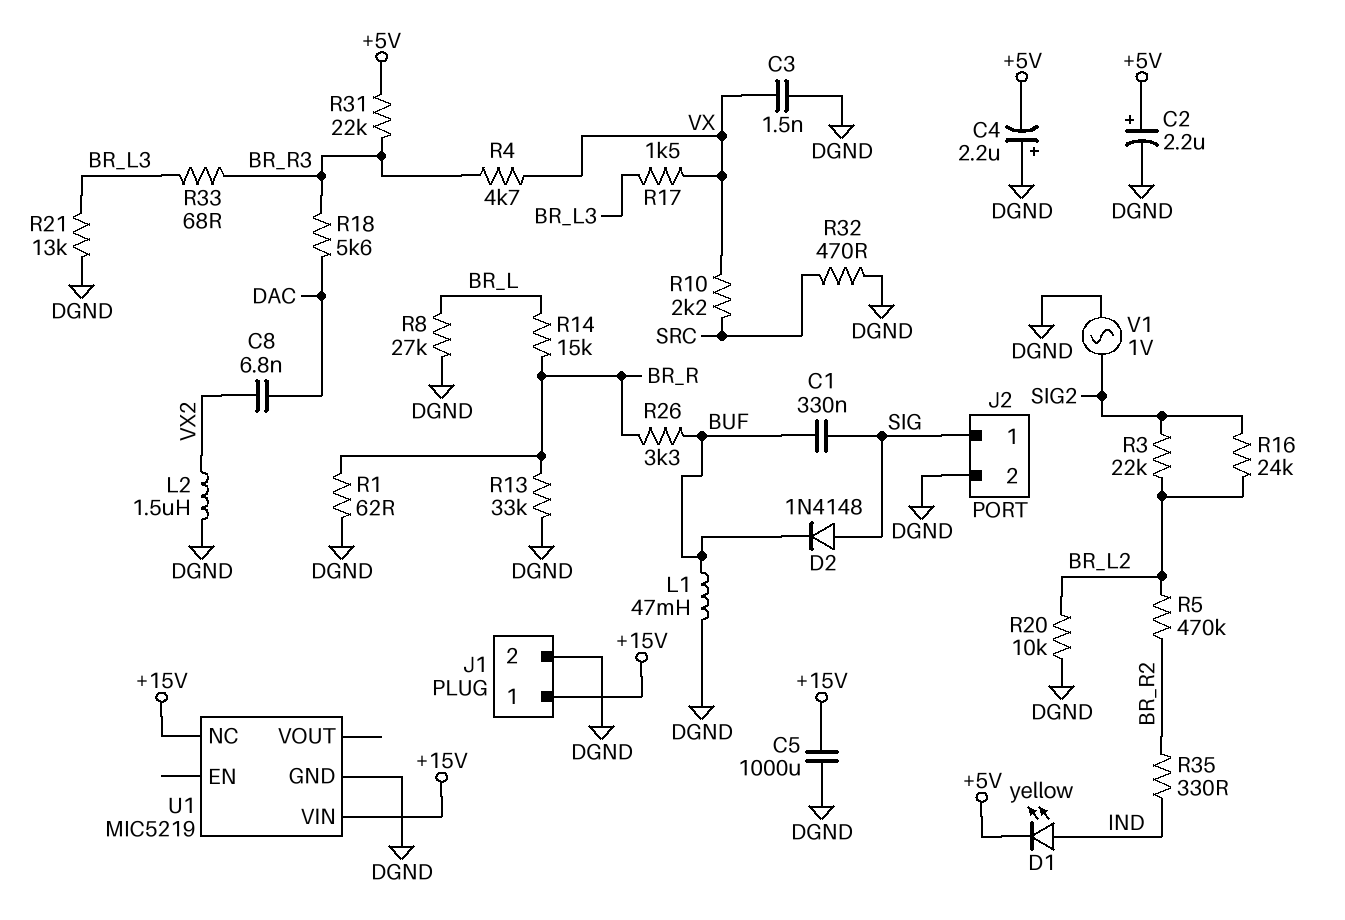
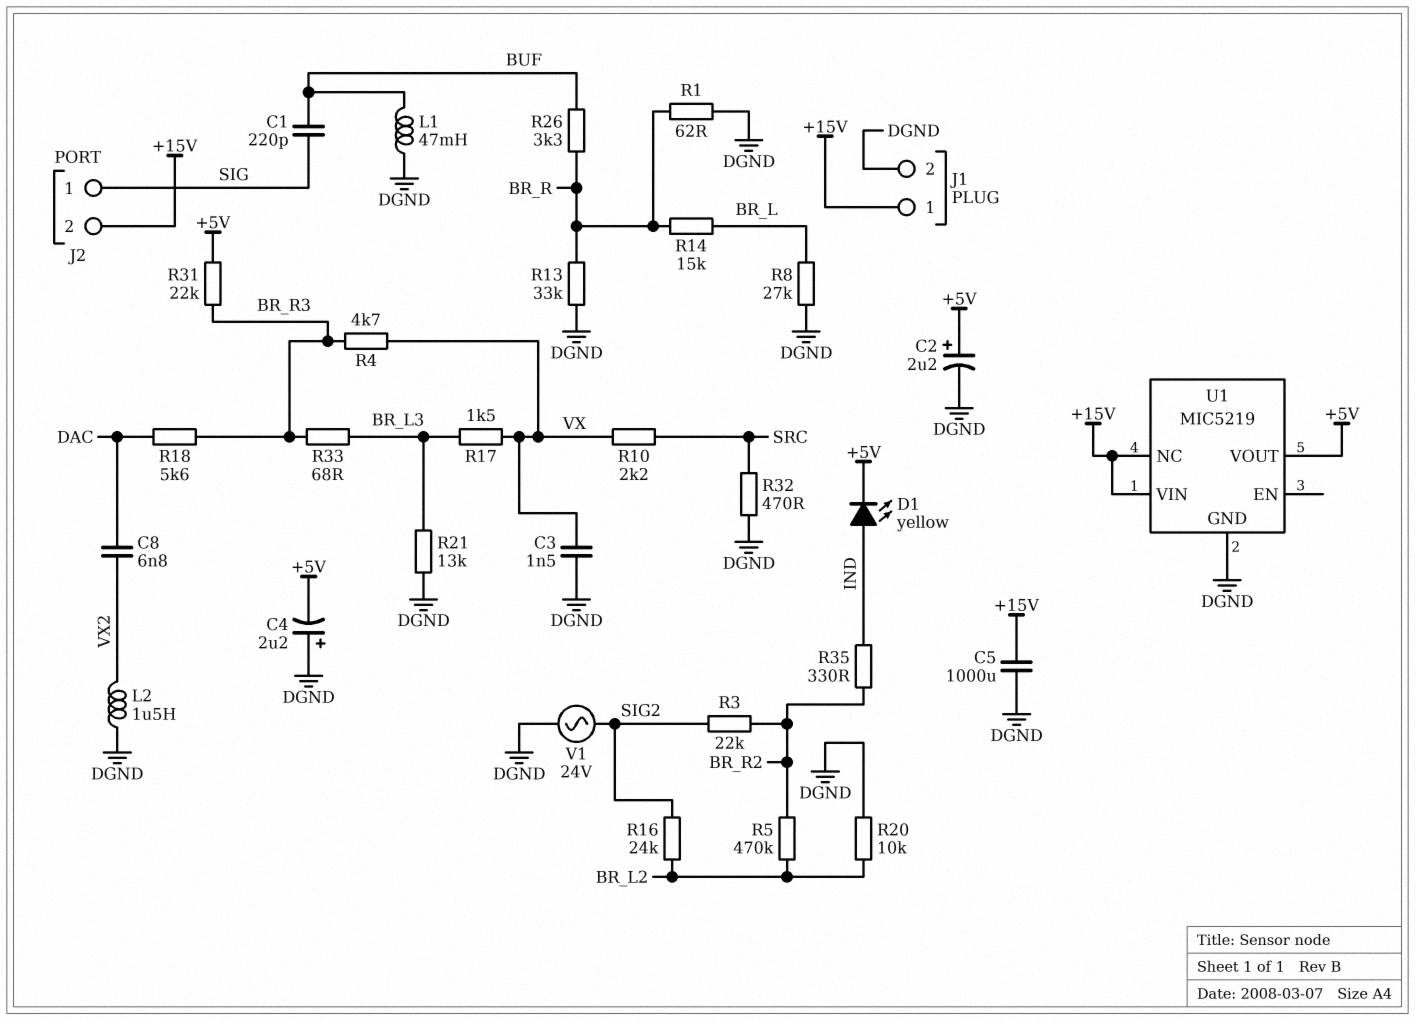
C1: 330nF (BUF, SIG) -> 220pF (BUF, SIG)
D2: diode 1N4148 (A SIG, K BUF) -> none
J2 pin 2: DGND -> +15V
R3: 22k (BR_L2, SIG2) -> 22k (BR_R2, SIG2)
U1 pin VOUT: none -> +5V
V1: AC 1V (DGND, SIG2) -> AC 24V (DGND, SIG2)

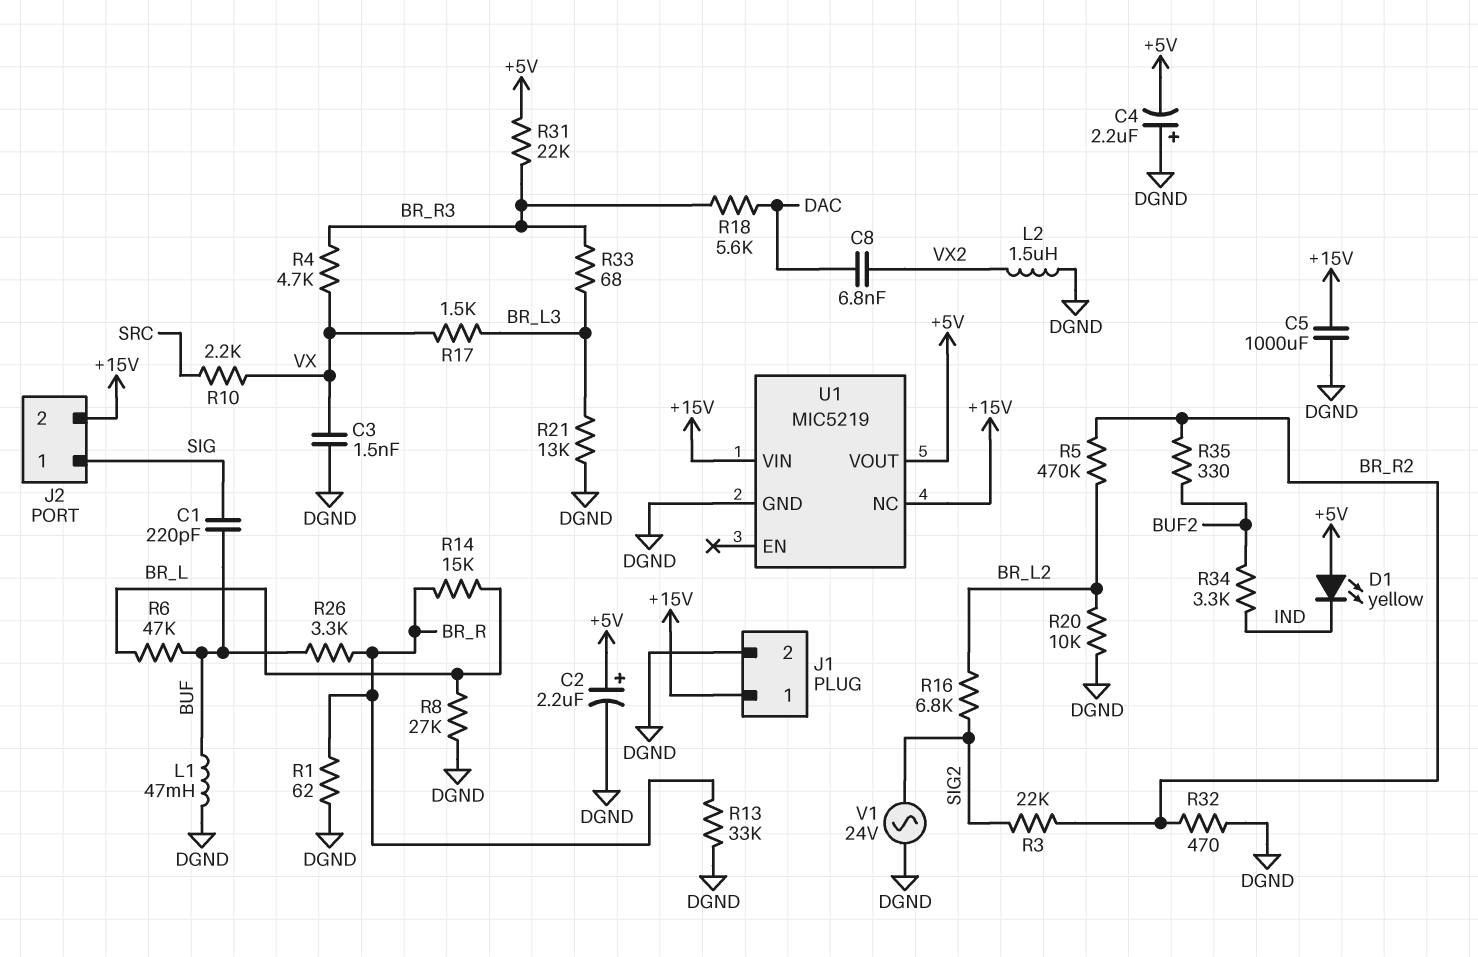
D1: LED yellow (A IND, K +5V) -> LED yellow (A +5V, K IND)
R6: none -> 47k (BR_L, BUF)
R16: 24k (BR_L2, SIG2) -> 6.8k (BR_L2, SIG2)
R32: 470 (DGND, SRC) -> 470 (BR_R2, DGND)
R34: none -> 3.3k (BUF2, IND)
R35: 330 (BR_R2, IND) -> 330 (BR_R2, BUF2)

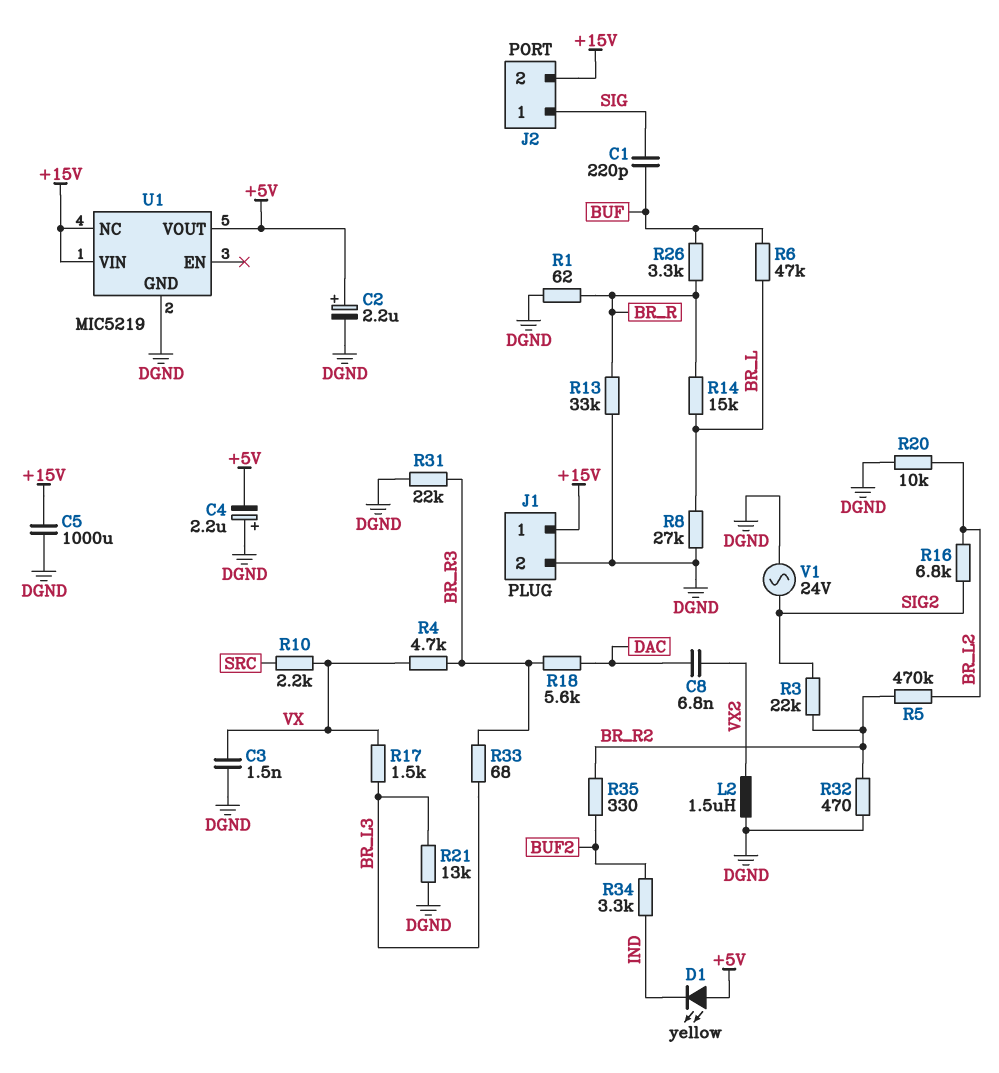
L1: 47mH (BUF, DGND) -> none
R31: 22k (+5V, BR_R3) -> 22k (BR_R3, DGND)

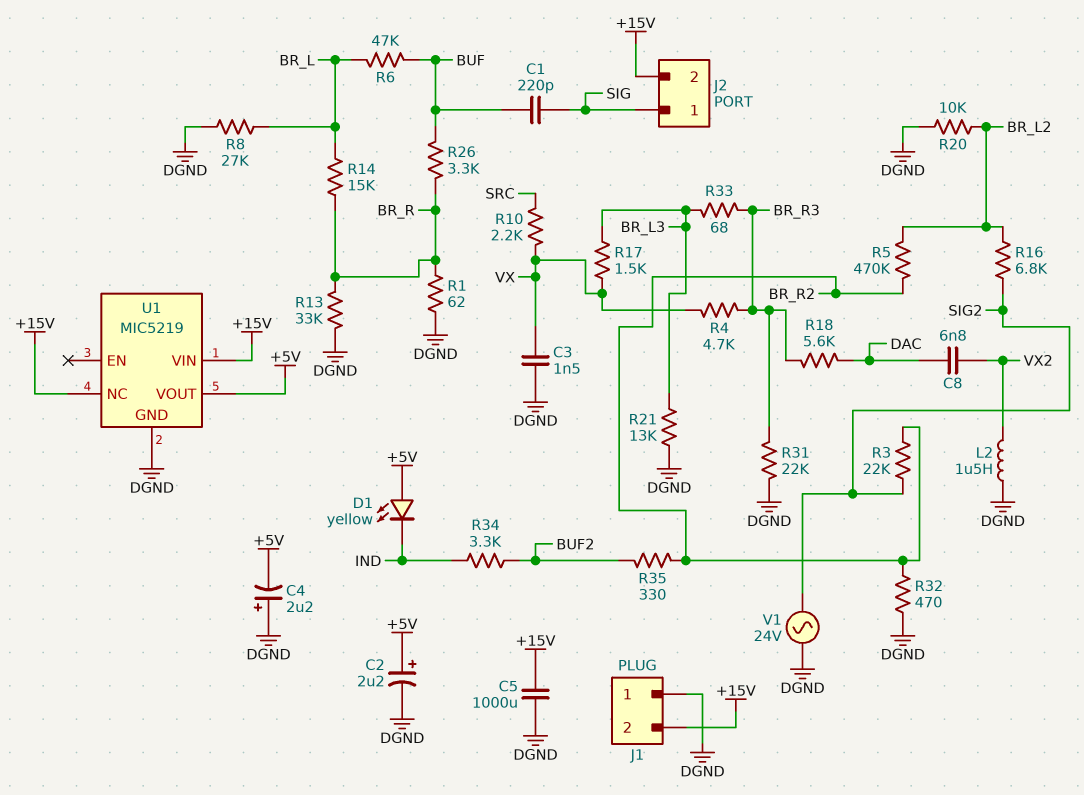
J1 pin 1: +15V -> DGND
J1 pin 2: DGND -> +15V

